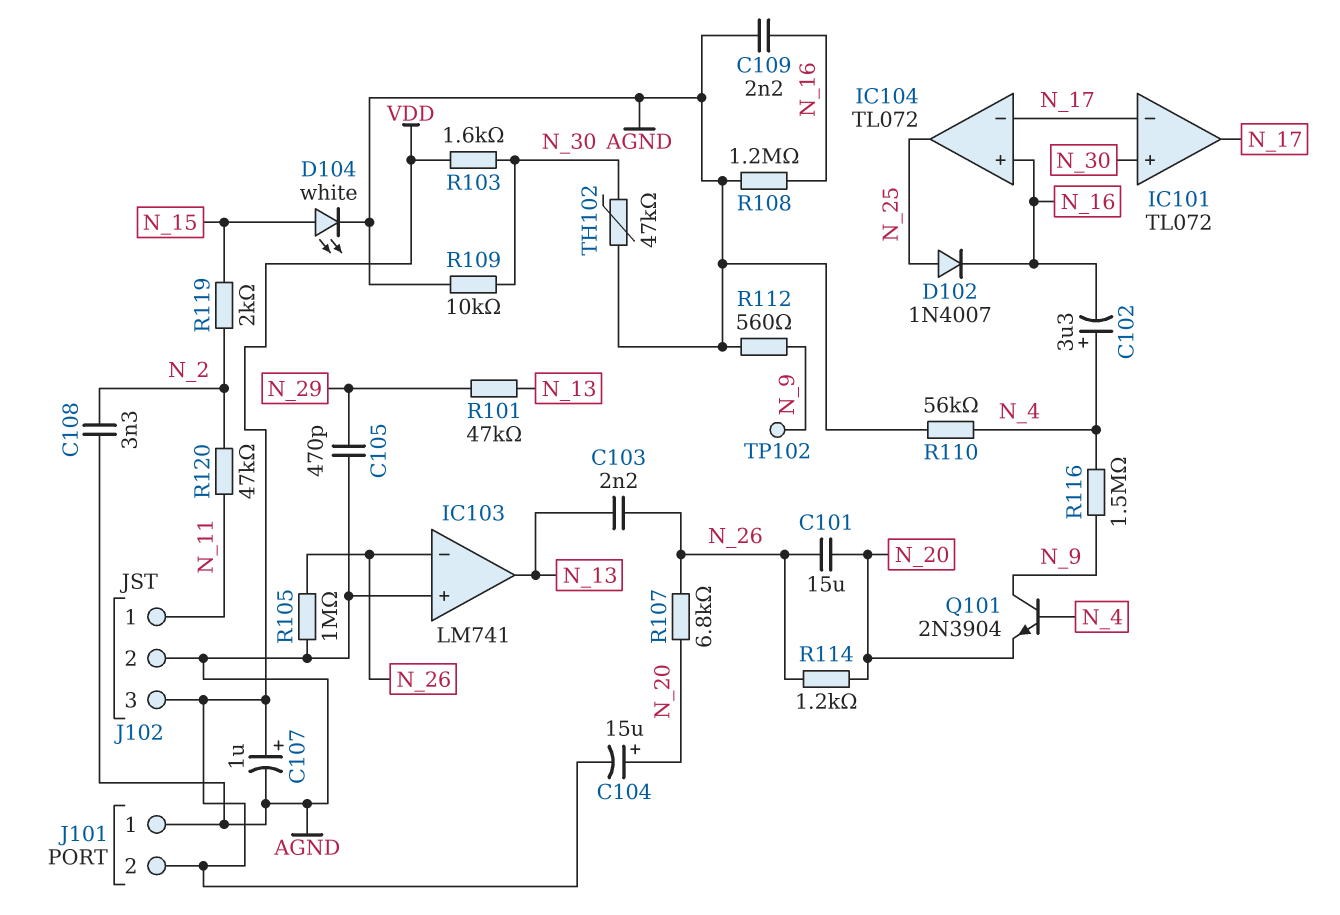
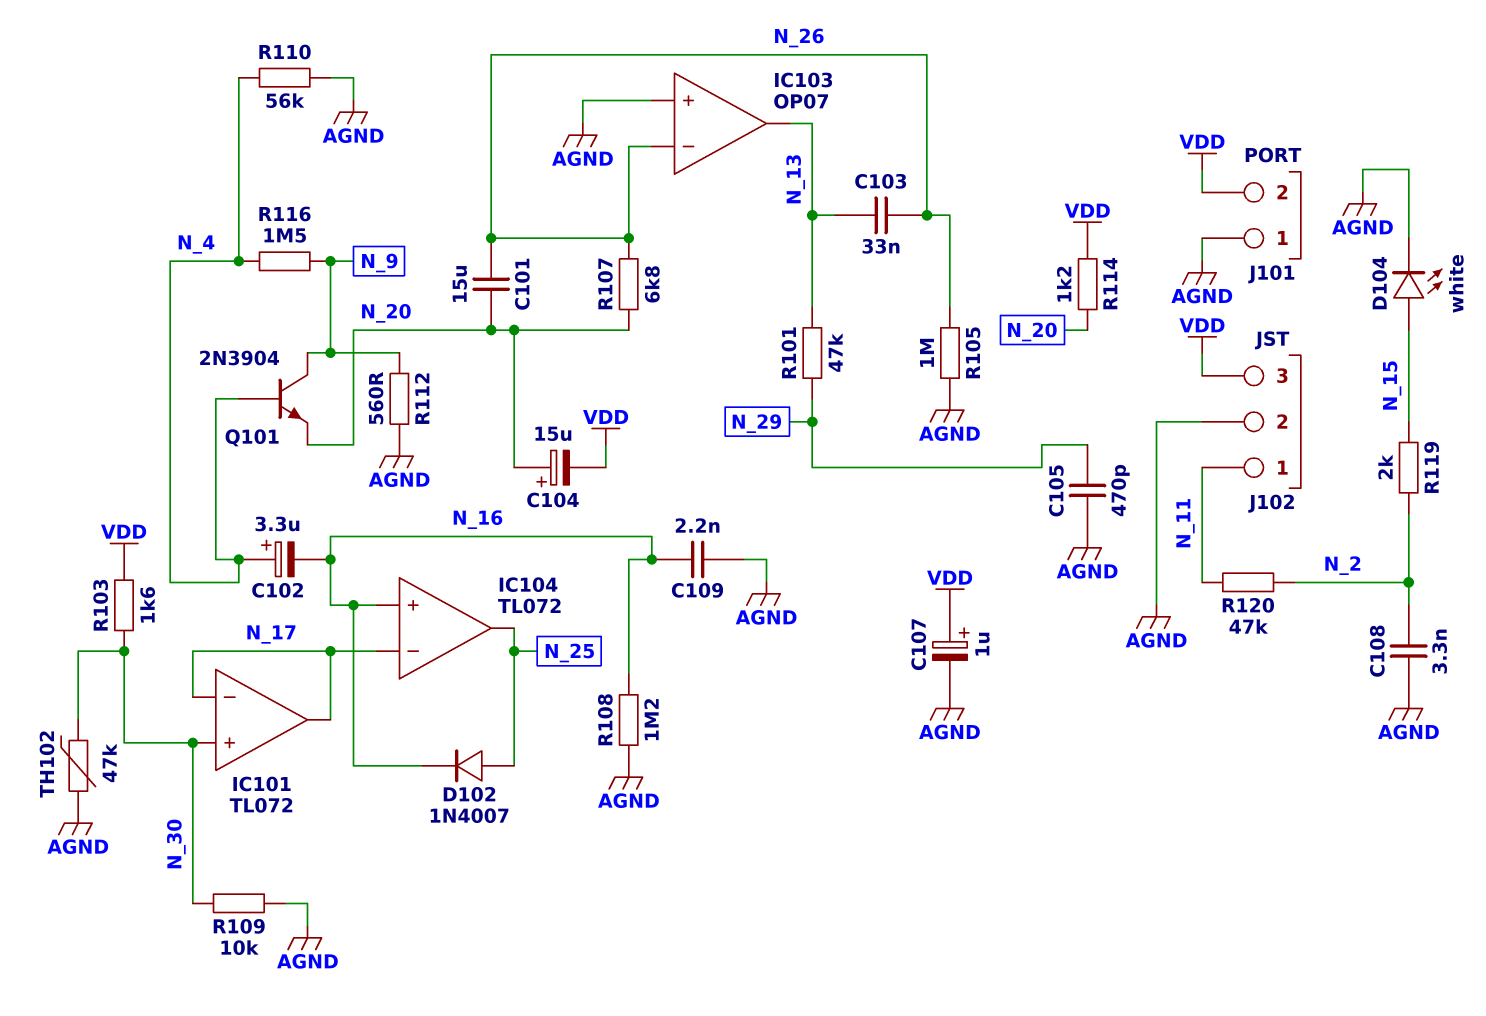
C103: 2.2nF (N_13, N_26) -> 33nF (N_13, N_26)
IC103: LM741 -> OP07
R114: 1.2k (N_20, N_26) -> 1.2k (N_20, VDD)
TP102: test point (N_9) -> none

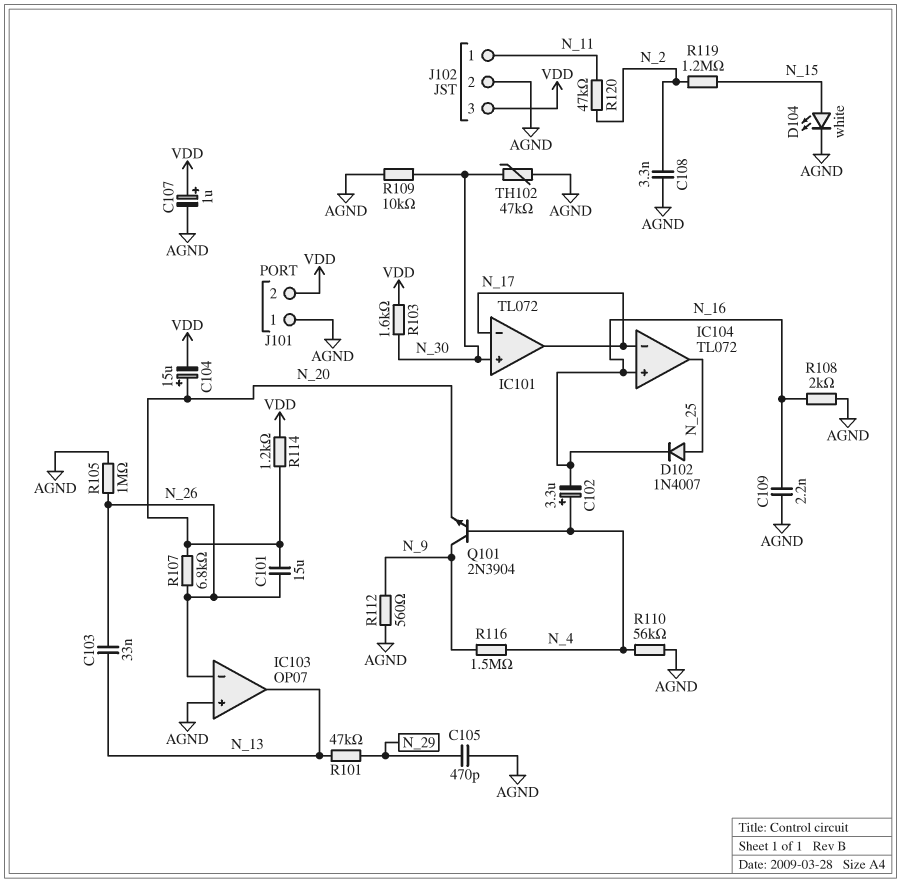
R108: 1.2M (AGND, N_16) -> 2k (AGND, N_16)
R119: 2k (N_2, N_15) -> 1.2M (N_2, N_15)

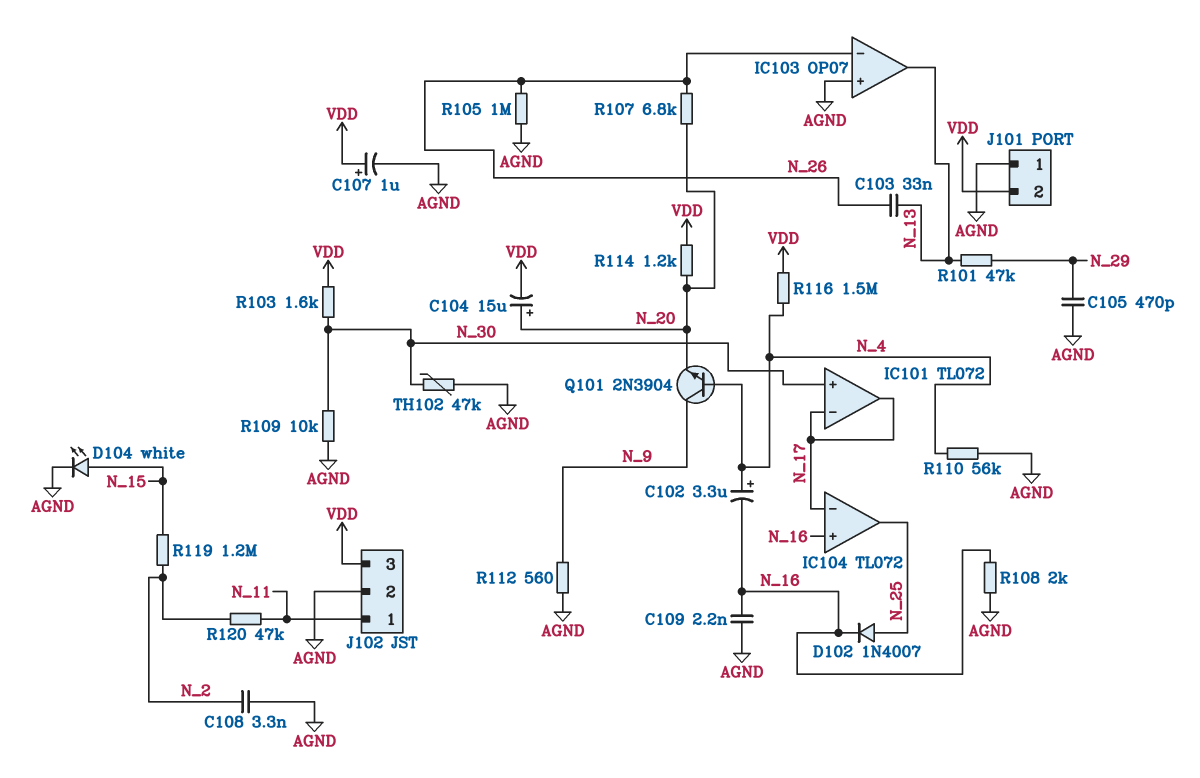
C101: 15uF (N_20, N_26) -> none
R116: 1.5M (N_4, N_9) -> 1.5M (N_4, VDD)

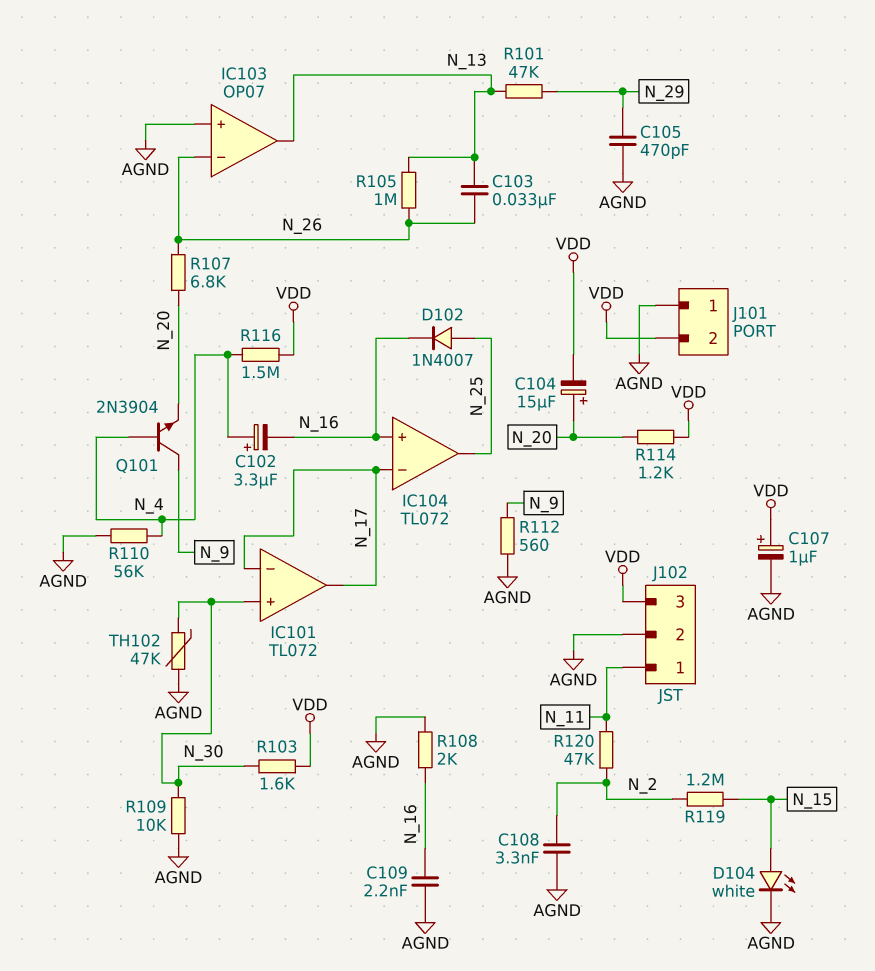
R105: 1M (AGND, N_26) -> 1M (N_13, N_26)

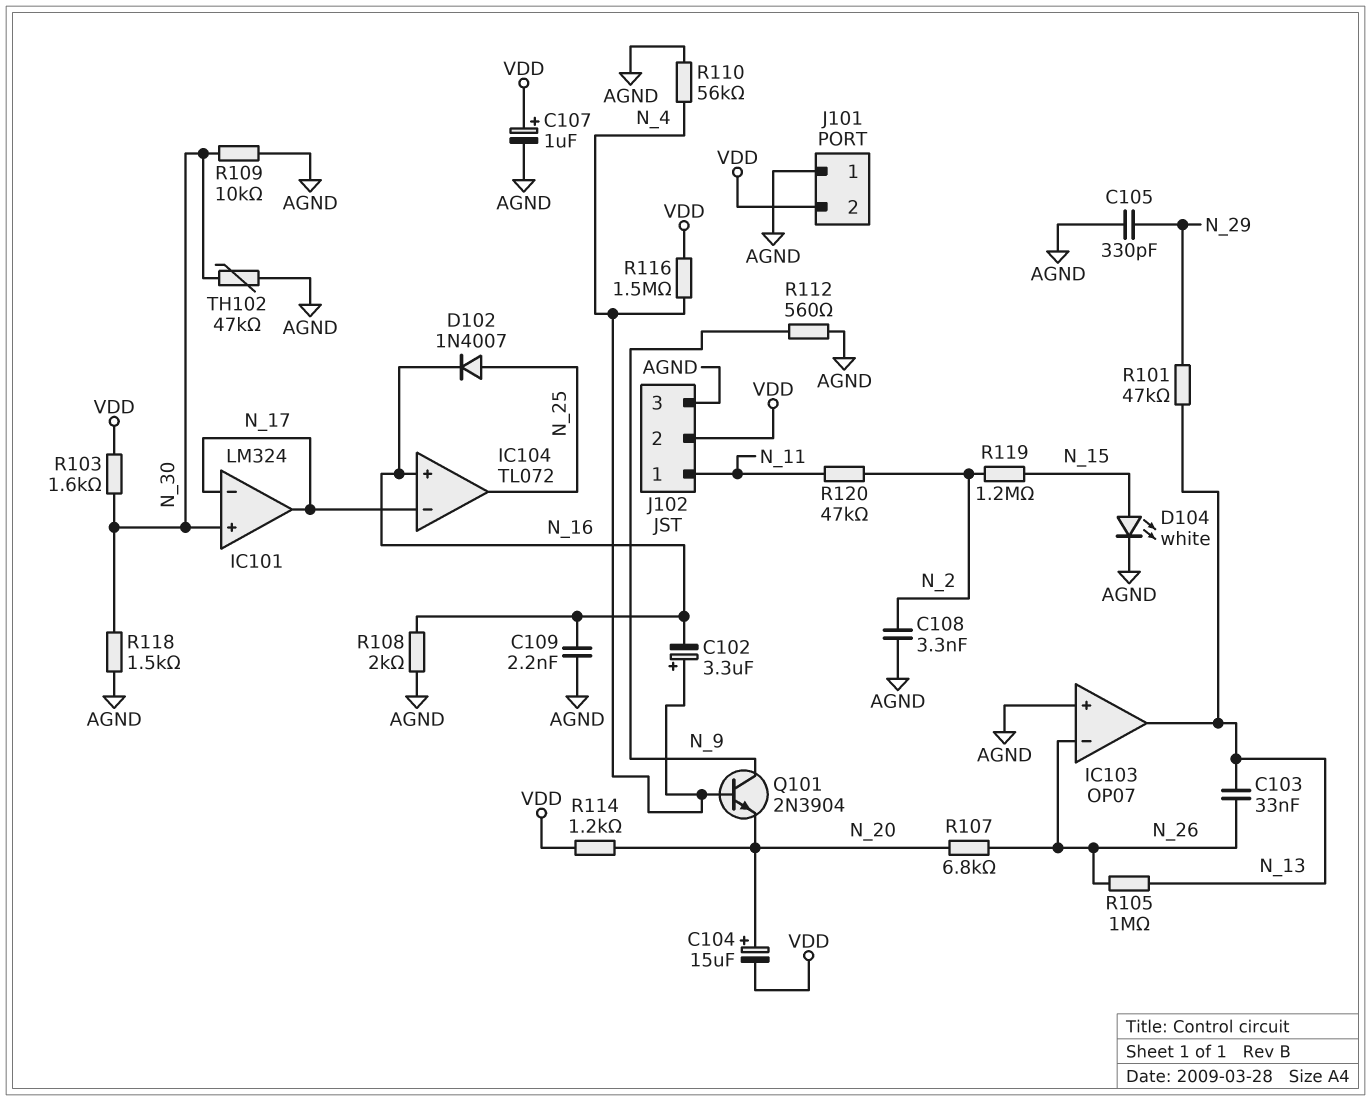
C105: 470pF (AGND, N_29) -> 330pF (AGND, N_29)
IC101: TL072 -> LM324
J102 pin 2: AGND -> VDD
J102 pin 3: VDD -> AGND
R118: none -> 1.5k (AGND, N_30)

